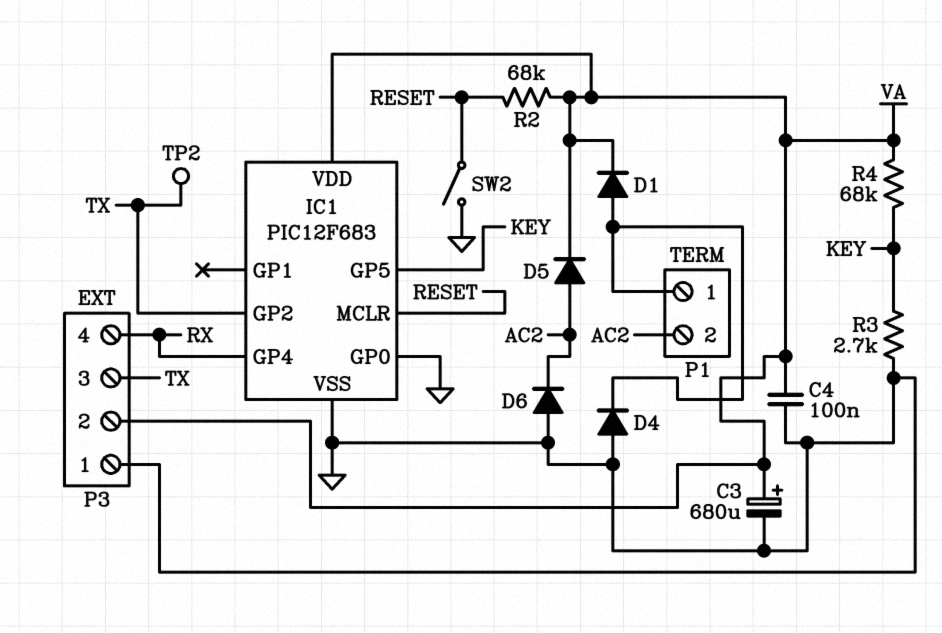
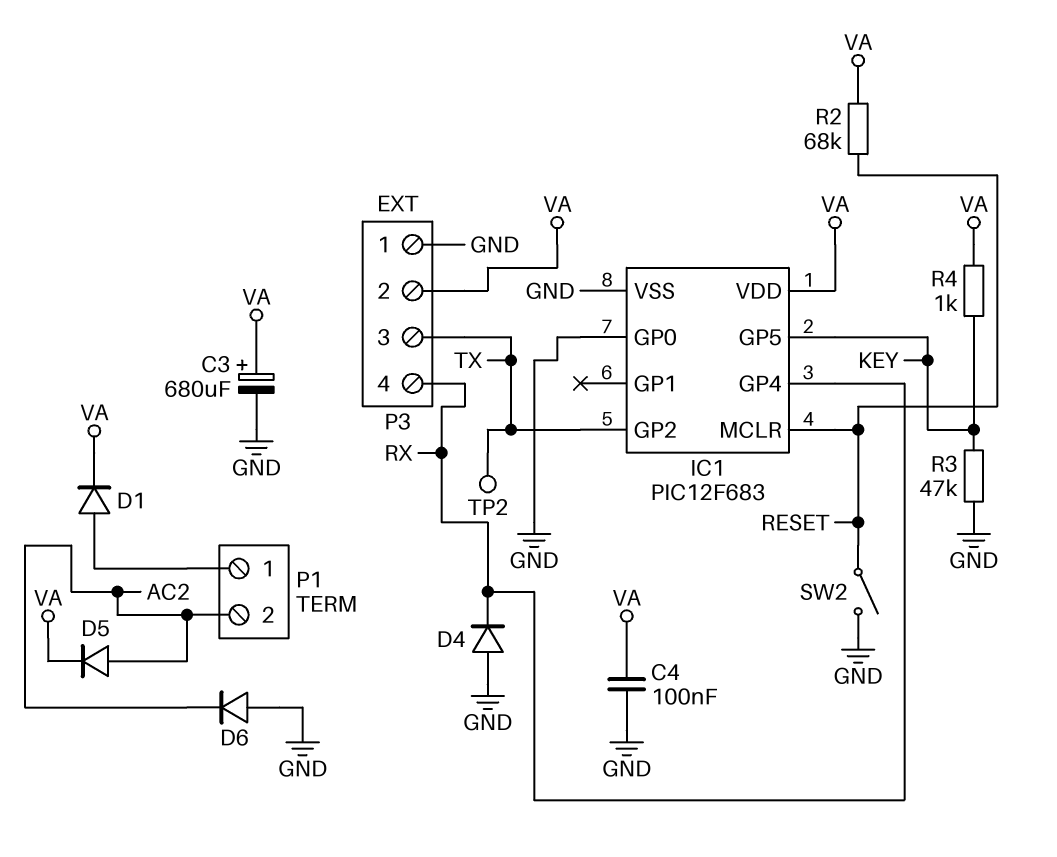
D4: diode (A GND, K P1/1) -> diode (A GND, K RX)
R3: 2.7k (GND, KEY) -> 47k (GND, KEY)
R4: 68k (KEY, VA) -> 1k (KEY, VA)

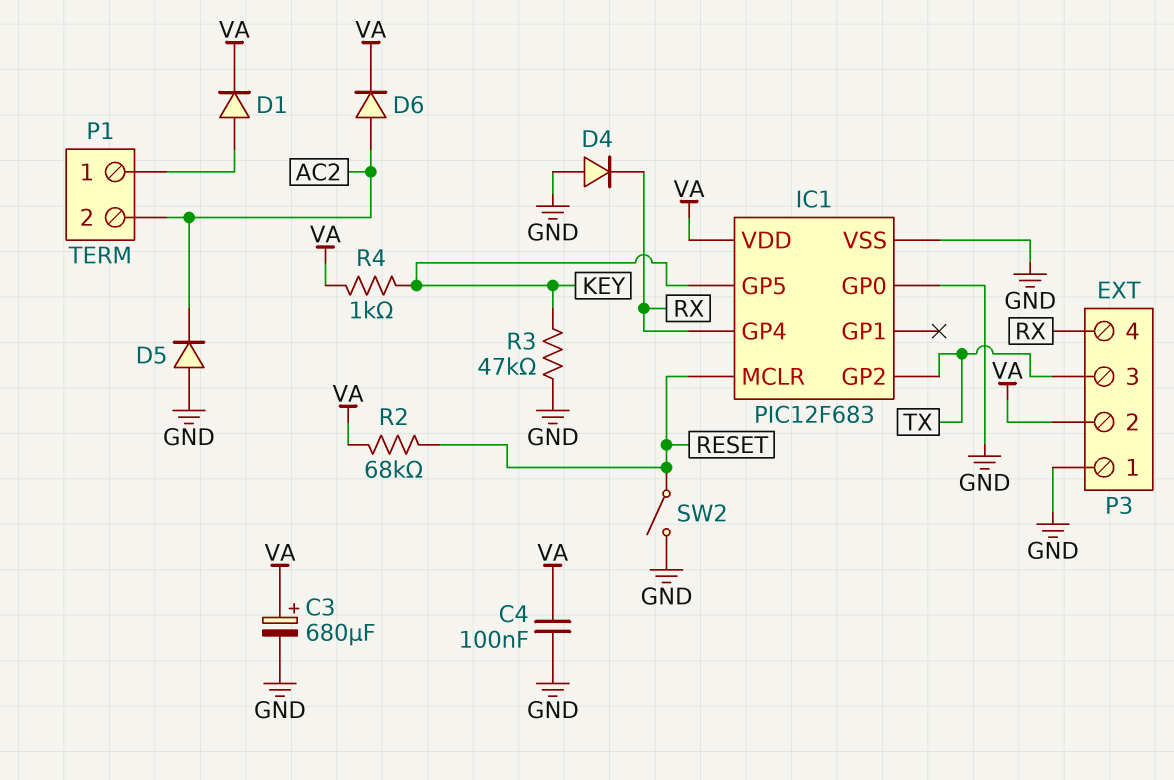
D5: diode (A AC2, K VA) -> diode (A GND, K AC2)
D6: diode (A GND, K AC2) -> diode (A AC2, K VA)
TP2: test point (TX) -> none

